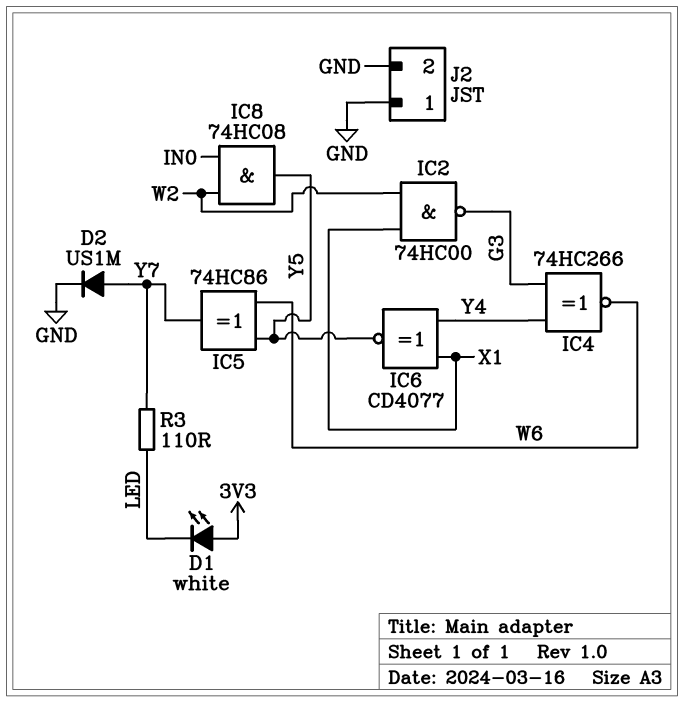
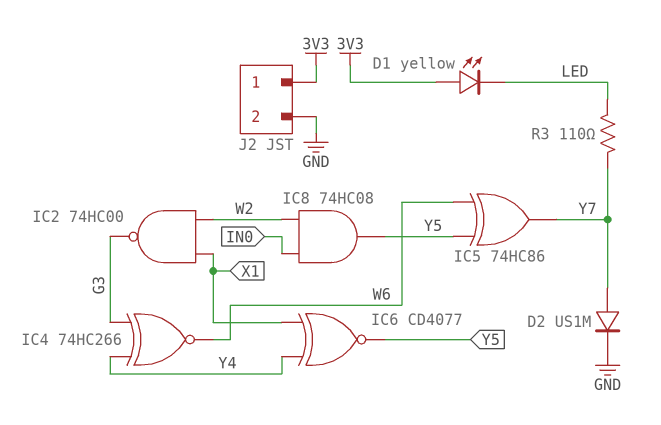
D1: LED white (A 3V3, K LED) -> LED yellow (A 3V3, K LED)
J2 pin 1: GND -> 3V3

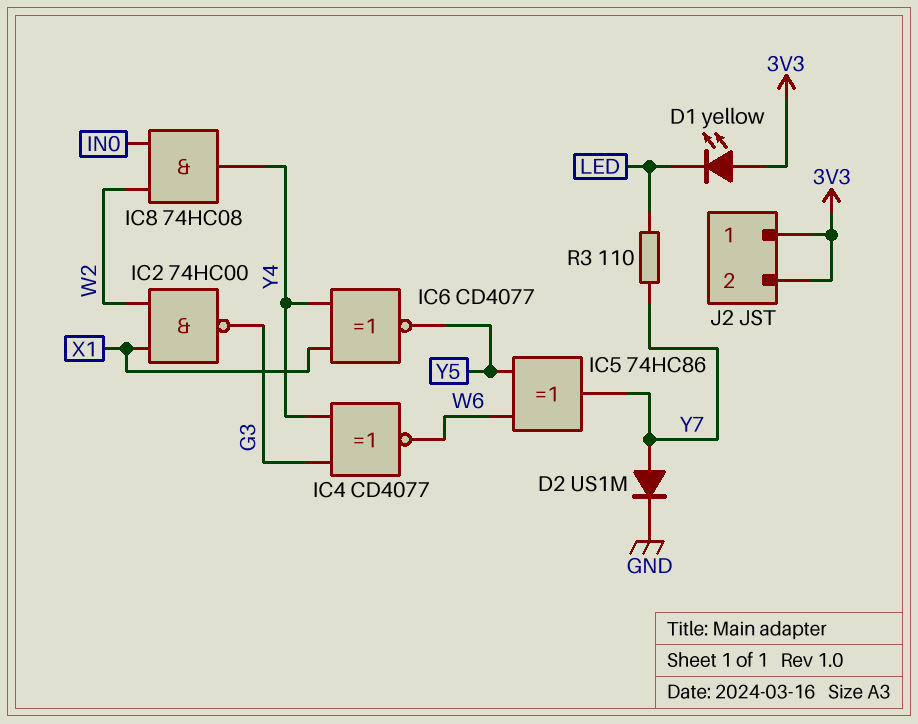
IC4: XNOR 74HC266 (in G3, in Y4, out W6) -> XNOR CD4077 (in G3, in Y4, out W6)
IC8: AND 74HC08 (in IN0, in W2, out Y5) -> AND 74HC08 (in IN0, in W2, out Y4)
J2 pin 2: GND -> 3V3

